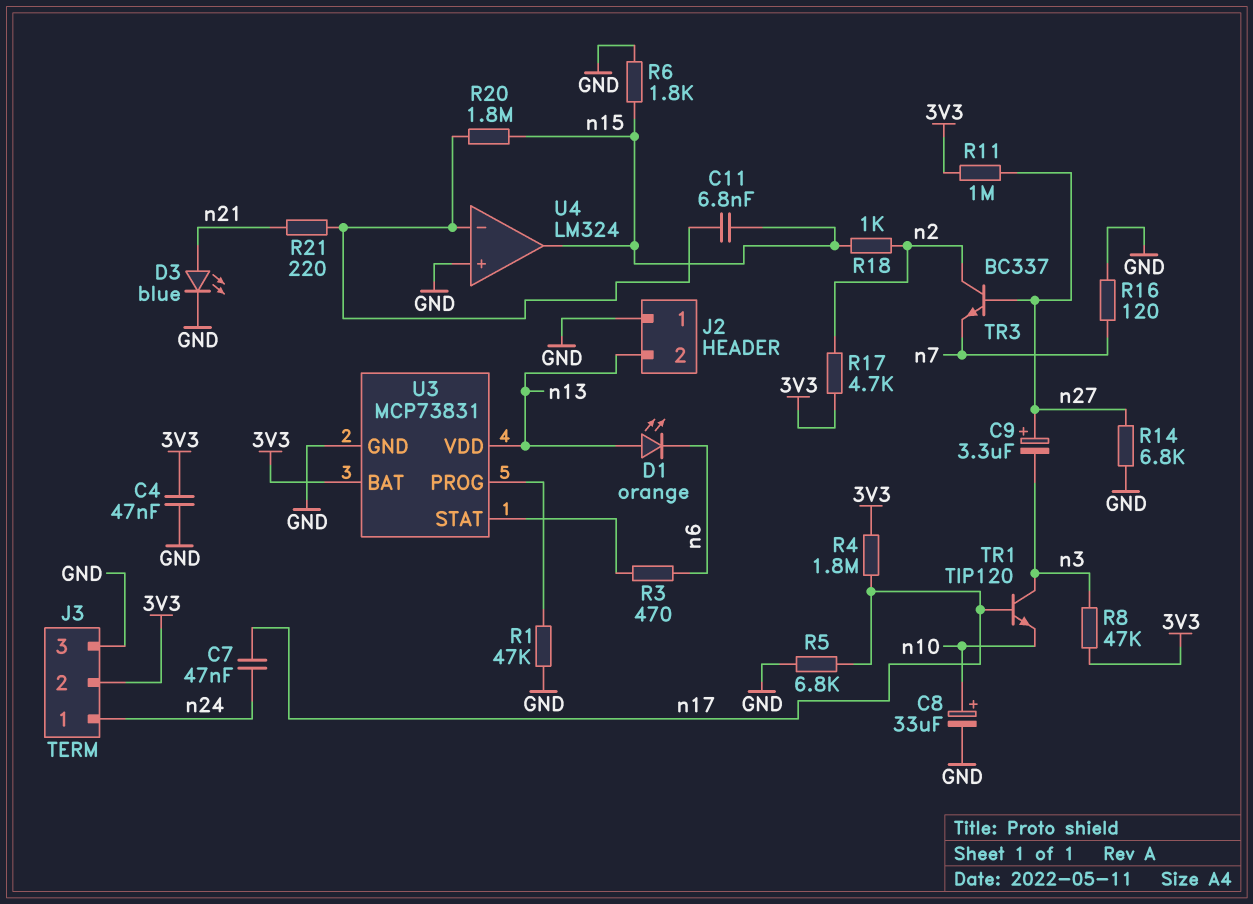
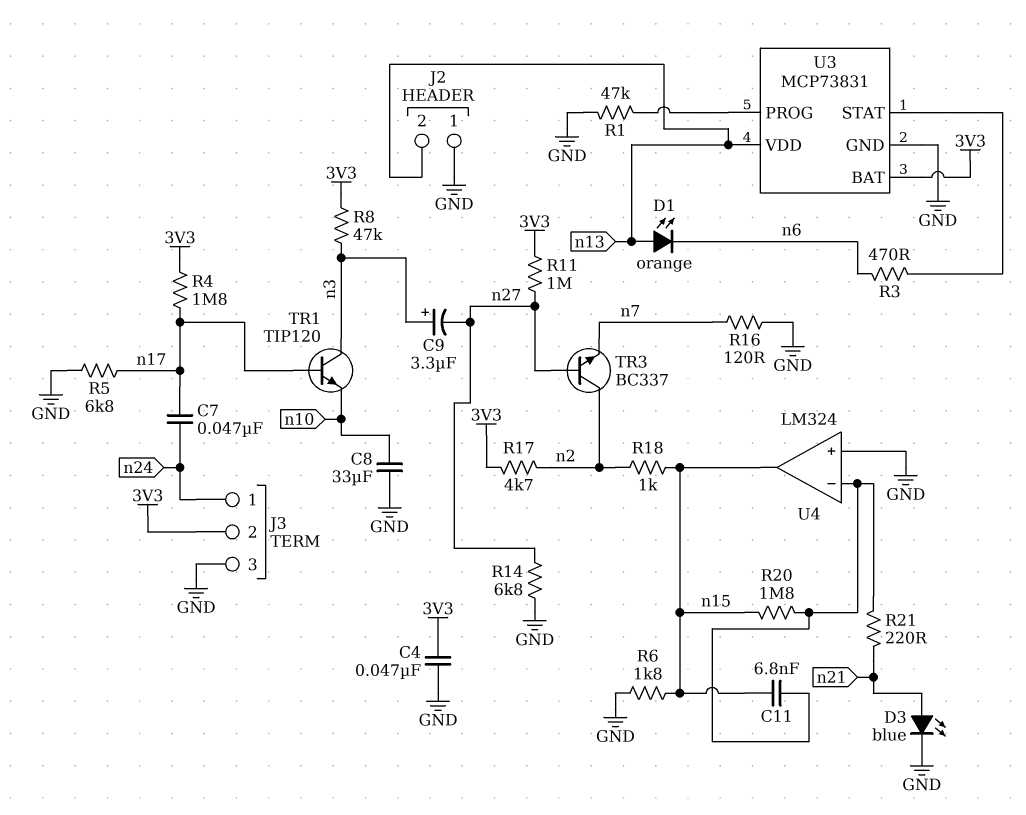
C8: 33uF (plus n10, minus GND) -> 33uF (GND, n10)
C9: 3.3uF (plus n27, minus n3) -> 3.3uF (plus n3, minus n27)

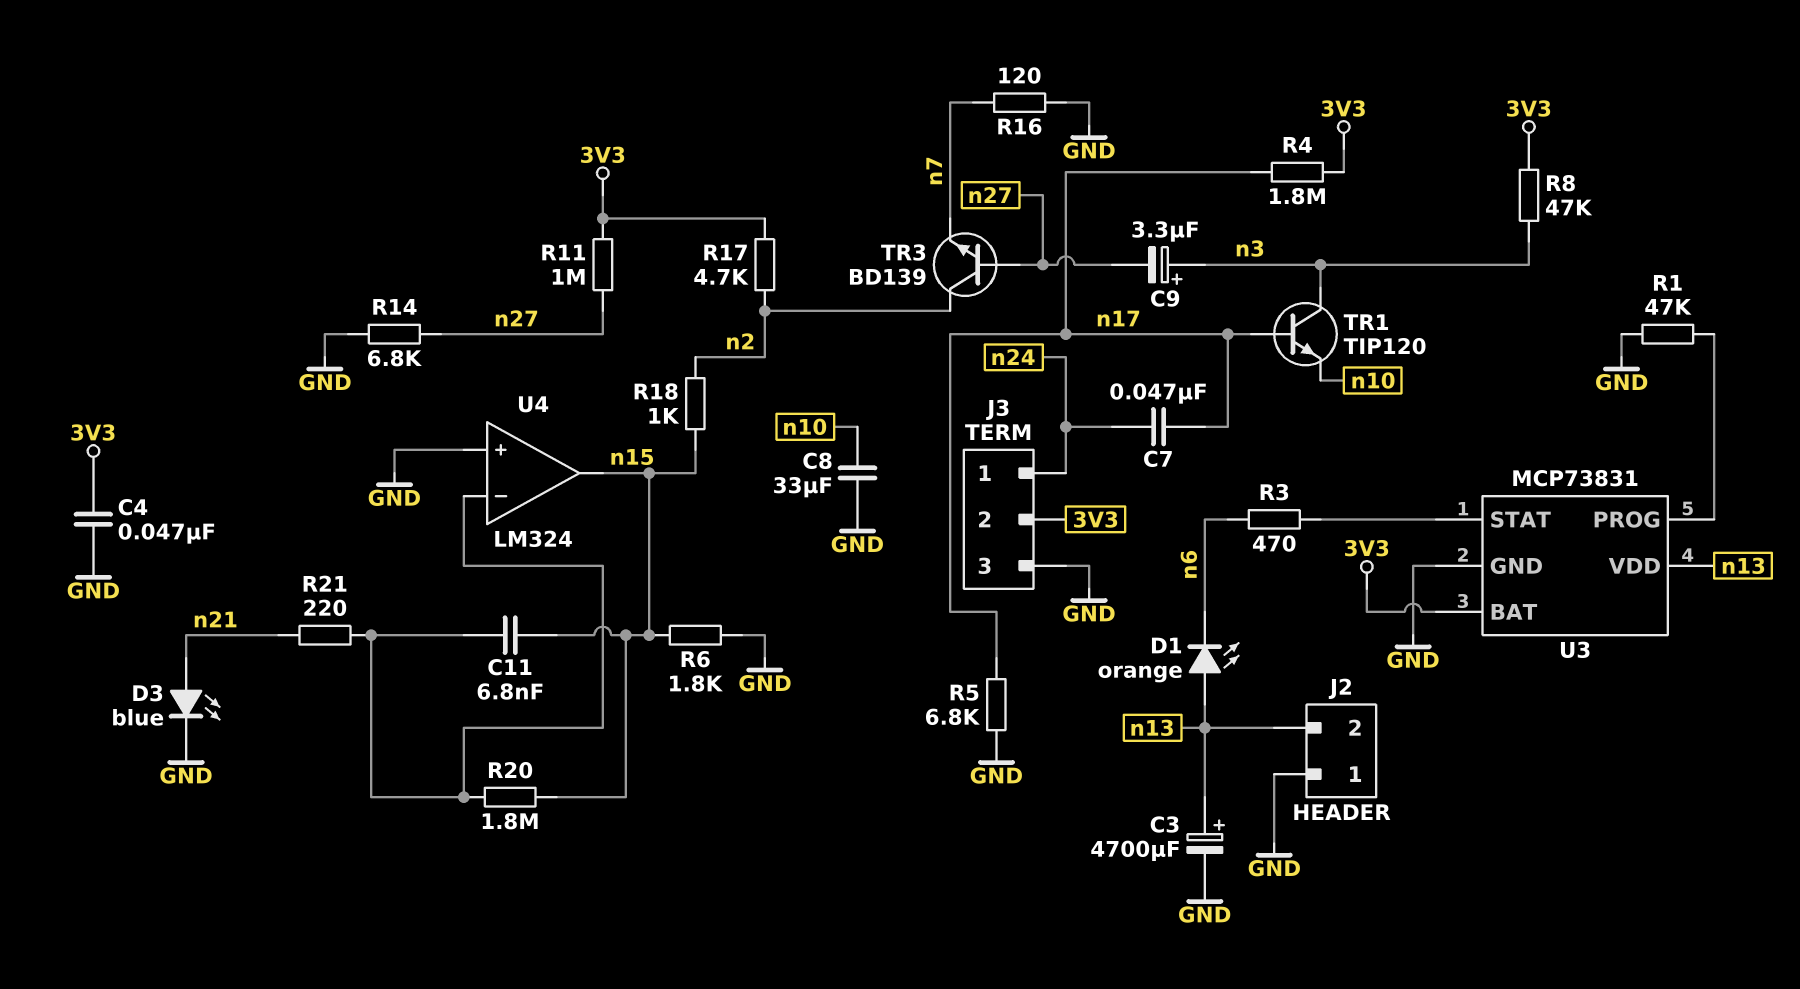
C3: none -> 4700uF (plus n13, minus GND)
TR3: NPN BC337 (B n27, C n2, E n7) -> NPN BD139 (B n27, C n2, E n7)

